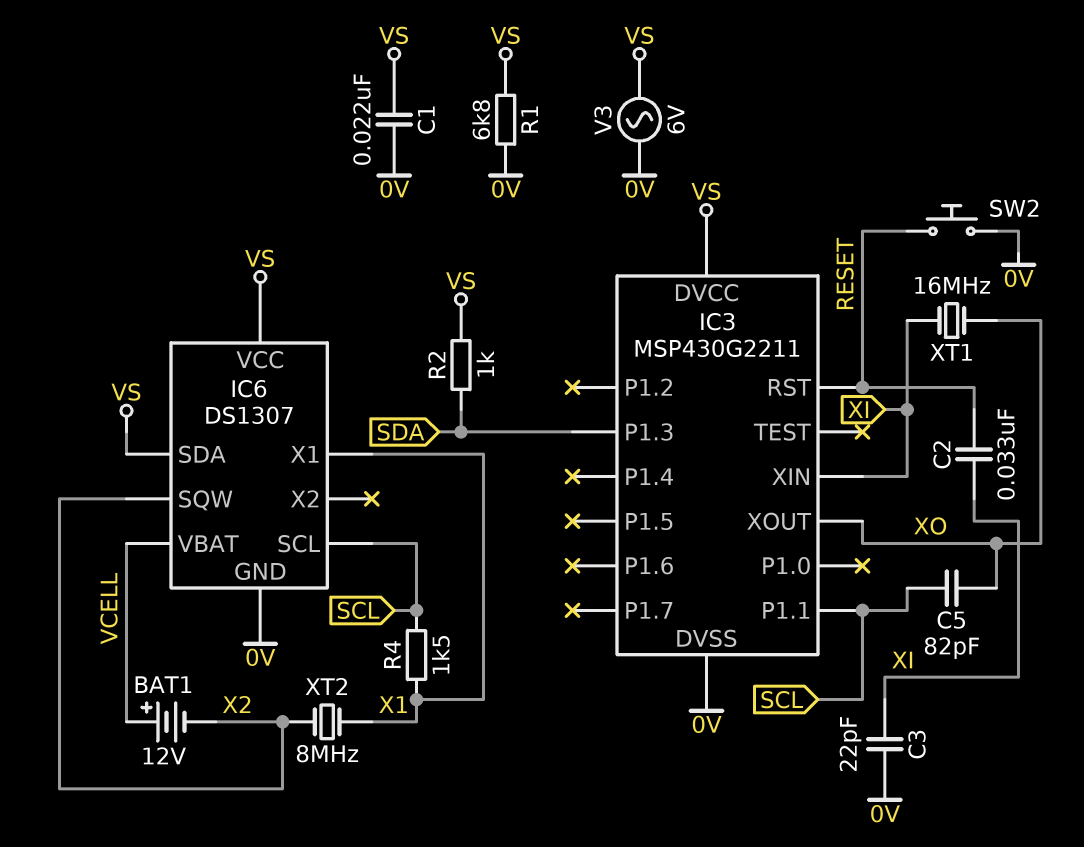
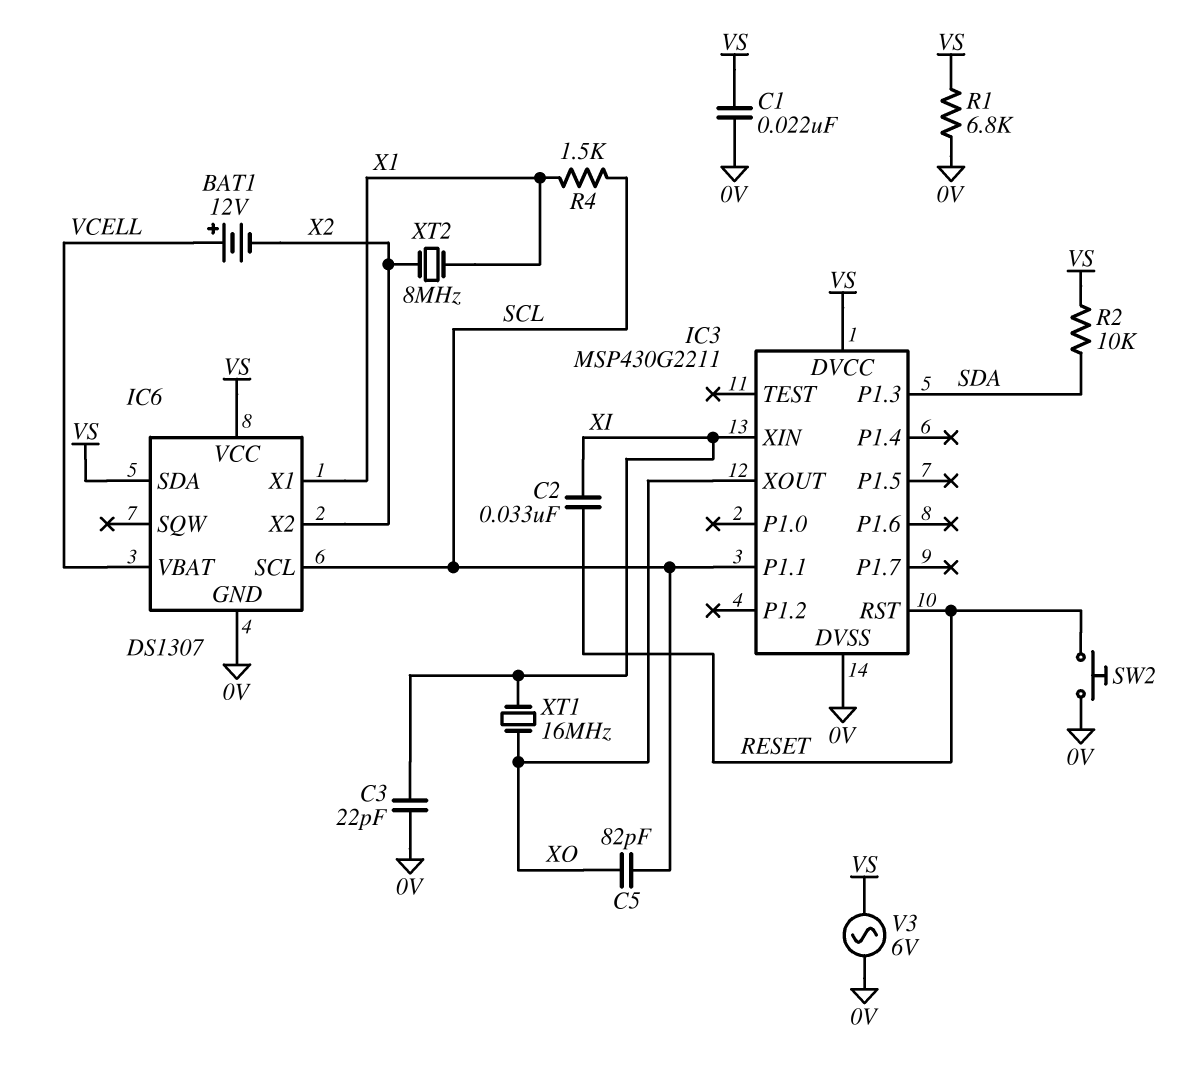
IC6 pin SQW: X2 -> none
IC6 pin X2: none -> X2
R2: 1k (SDA, VS) -> 10k (SDA, VS)

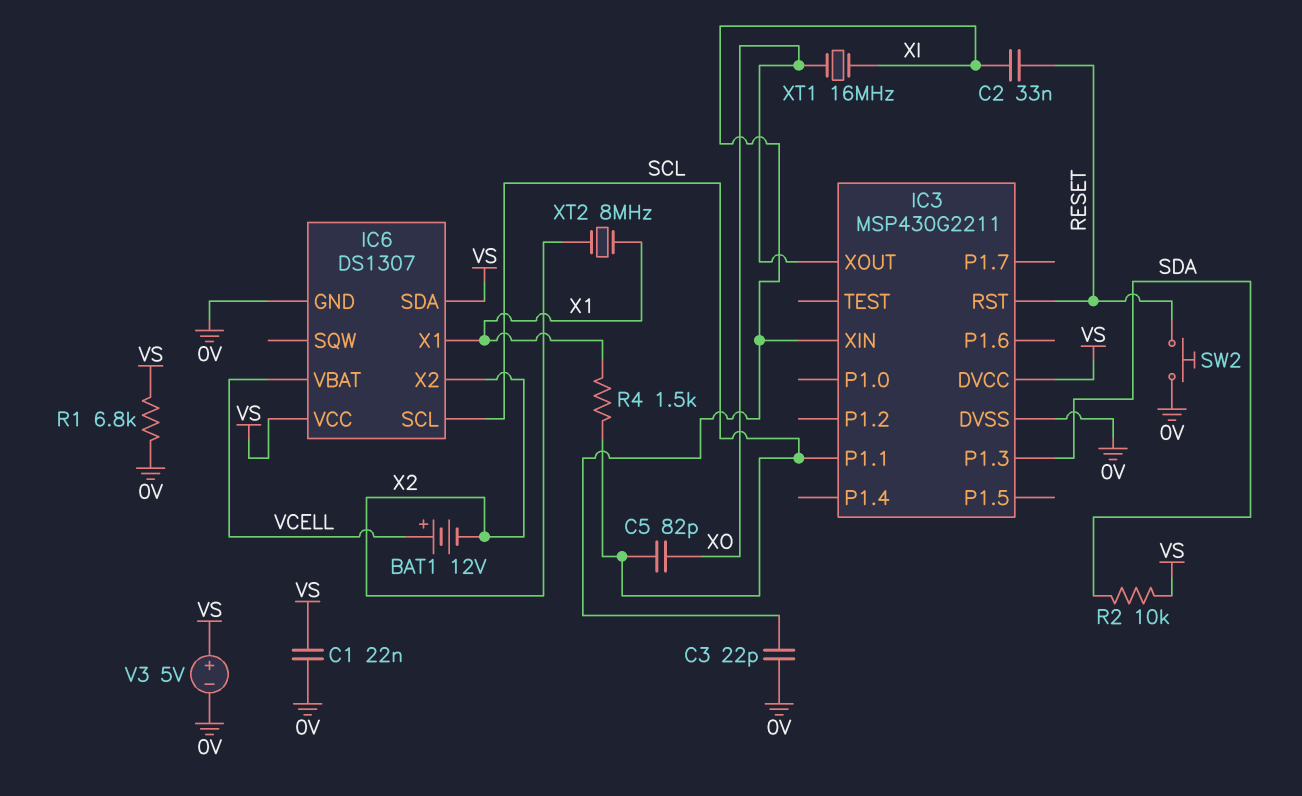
V3: AC 6V (0V, VS) -> 5V (plus VS, minus 0V)

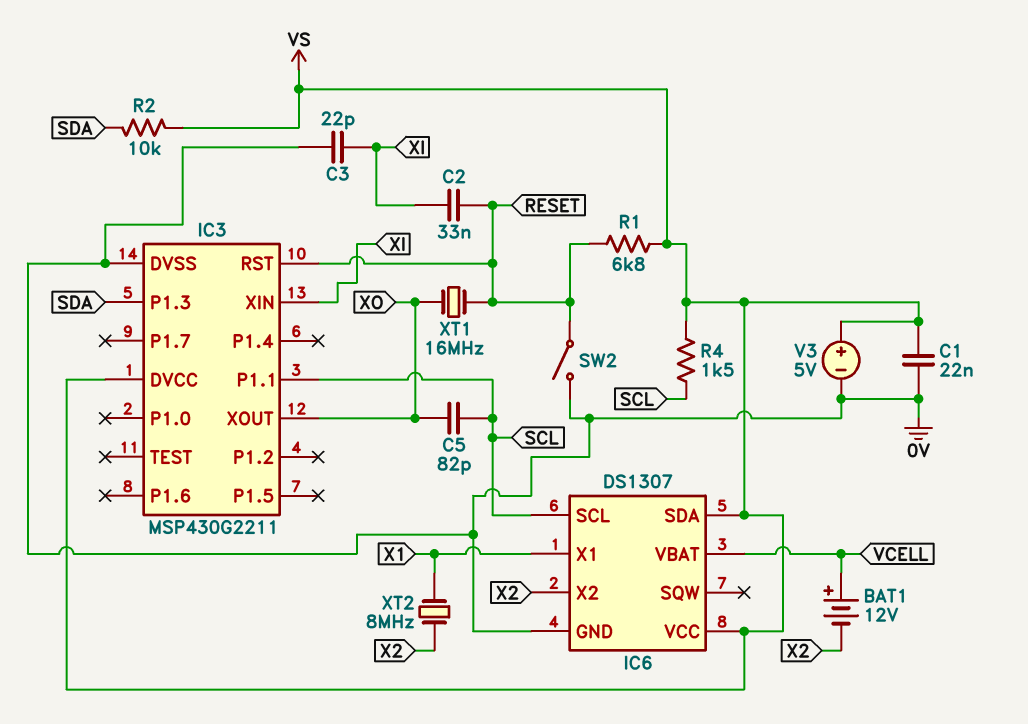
R1: 6.8k (0V, VS) -> 6.8k (RESET, VS)
R4: 1.5k (SCL, X1) -> 1.5k (SCL, VS)
SW2: button (0V, RESET) -> switch (0V, RESET)
XT1: 16MHz (XI, XO) -> 16MHz (RESET, XO)

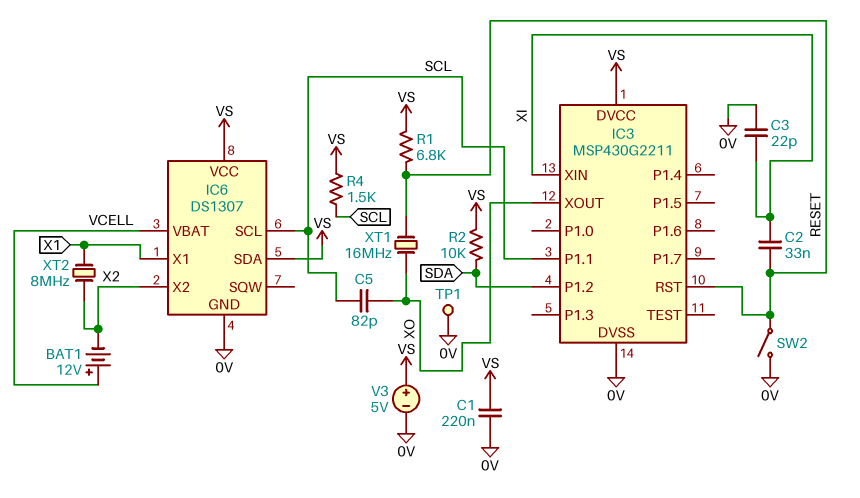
C1: 22nF (0V, VS) -> 220nF (0V, VS)
IC3 pin P1.2: none -> SDA
IC3 pin P1.3: SDA -> none
TP1: none -> test point (0V)

